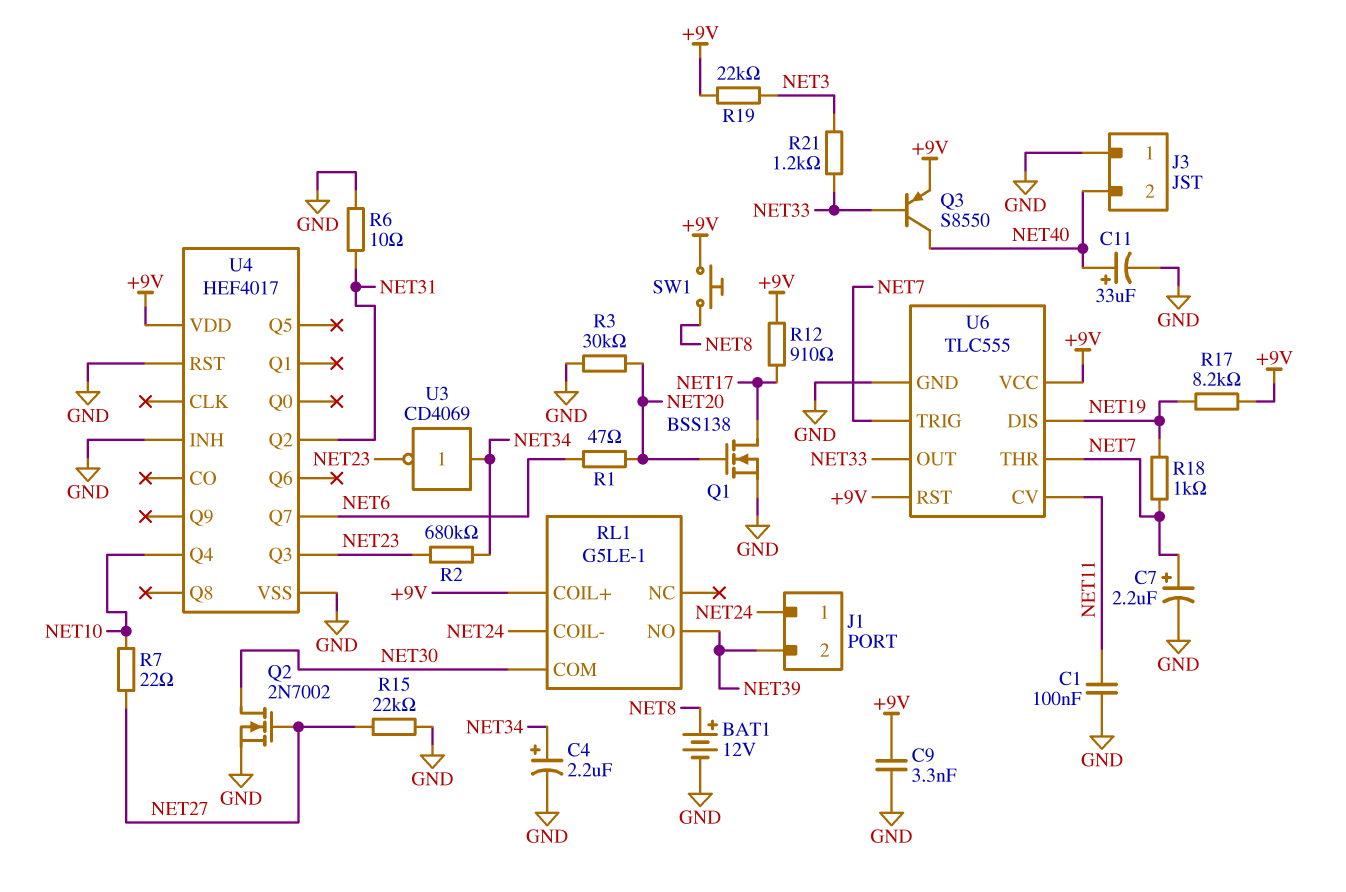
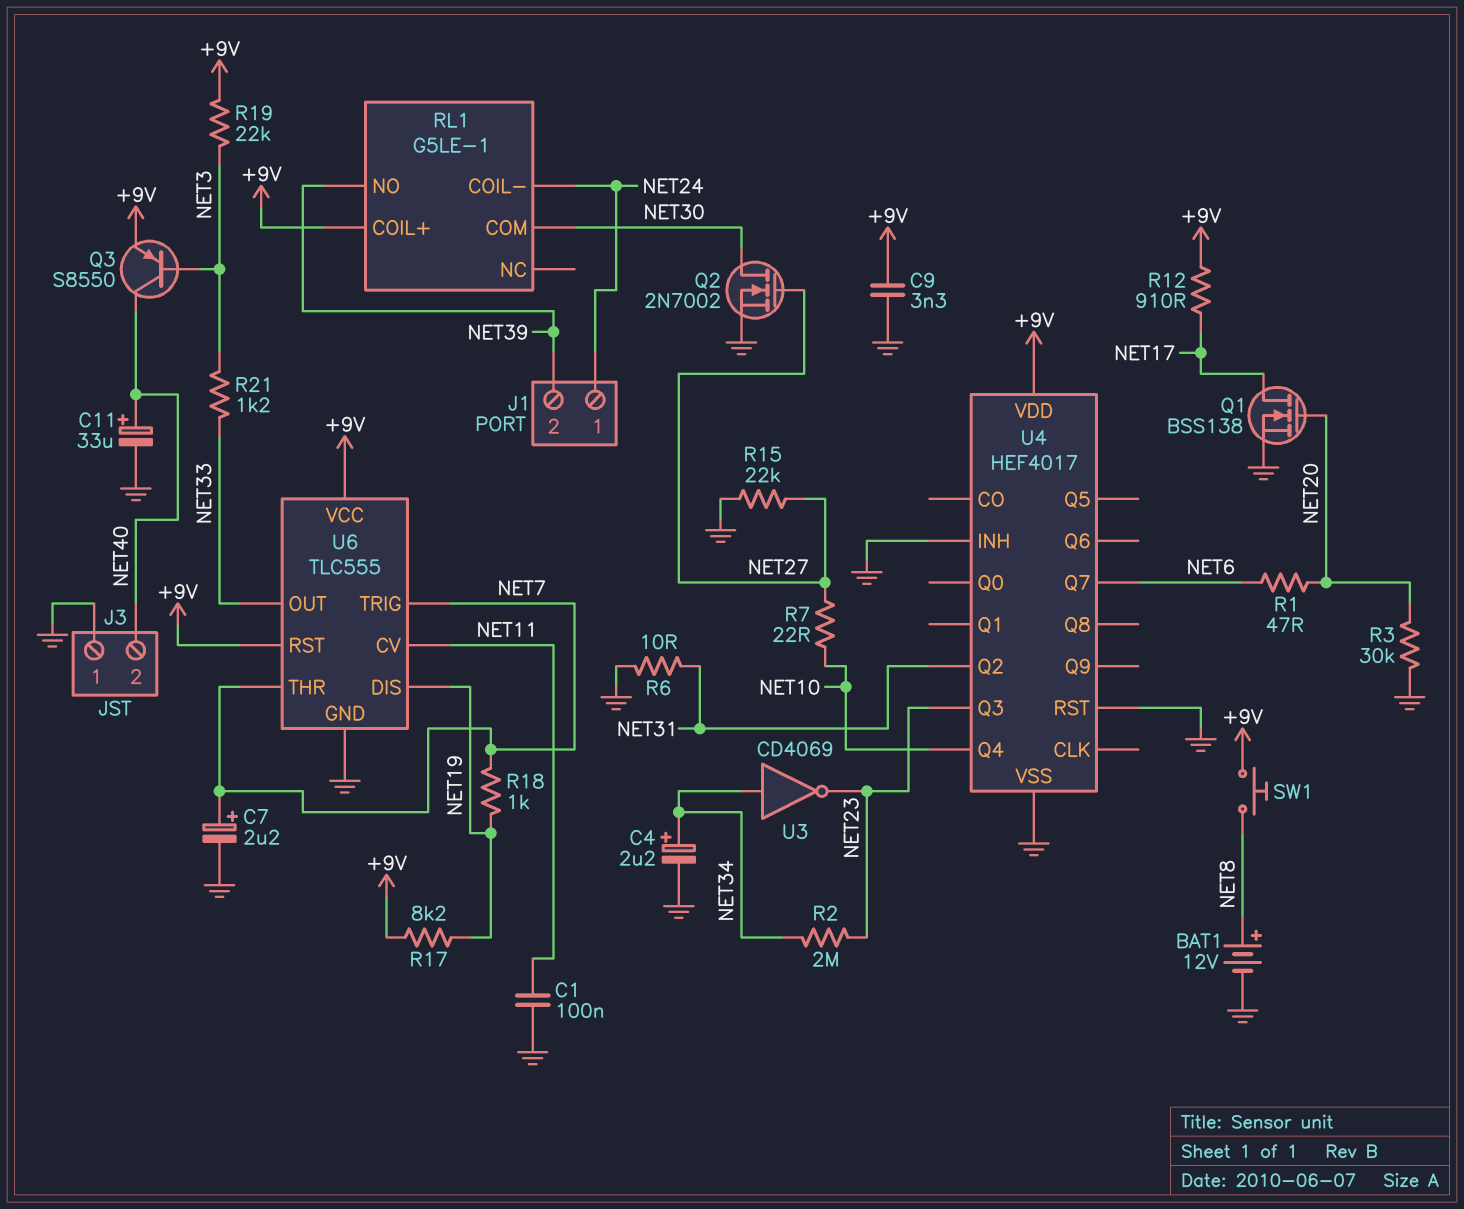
Q3: PNP S8550 (B NET33, C NET40, E +9V) -> PNP S8550 (B NET3, C NET40, E +9V)
R2: 680k (NET23, NET34) -> 2M (NET23, NET34)

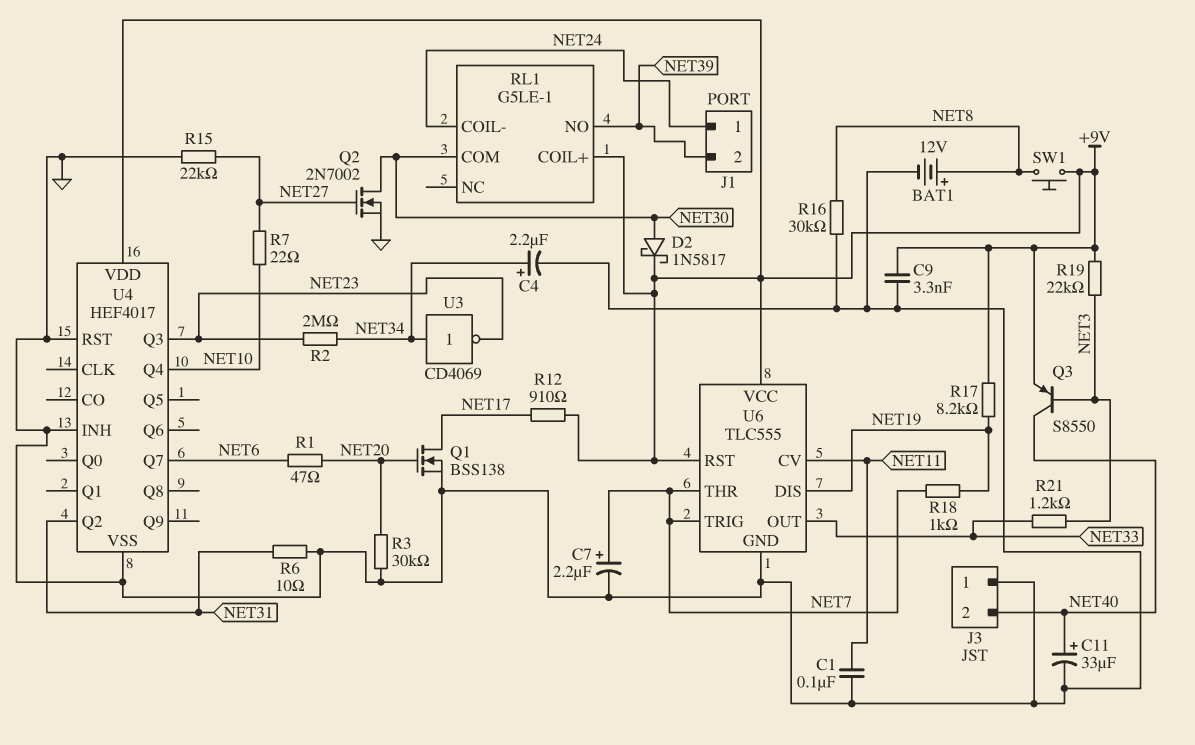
D2: none -> schottky 1N5817 (A NET30, K +9V)
R16: none -> 30k (GND, NET8)

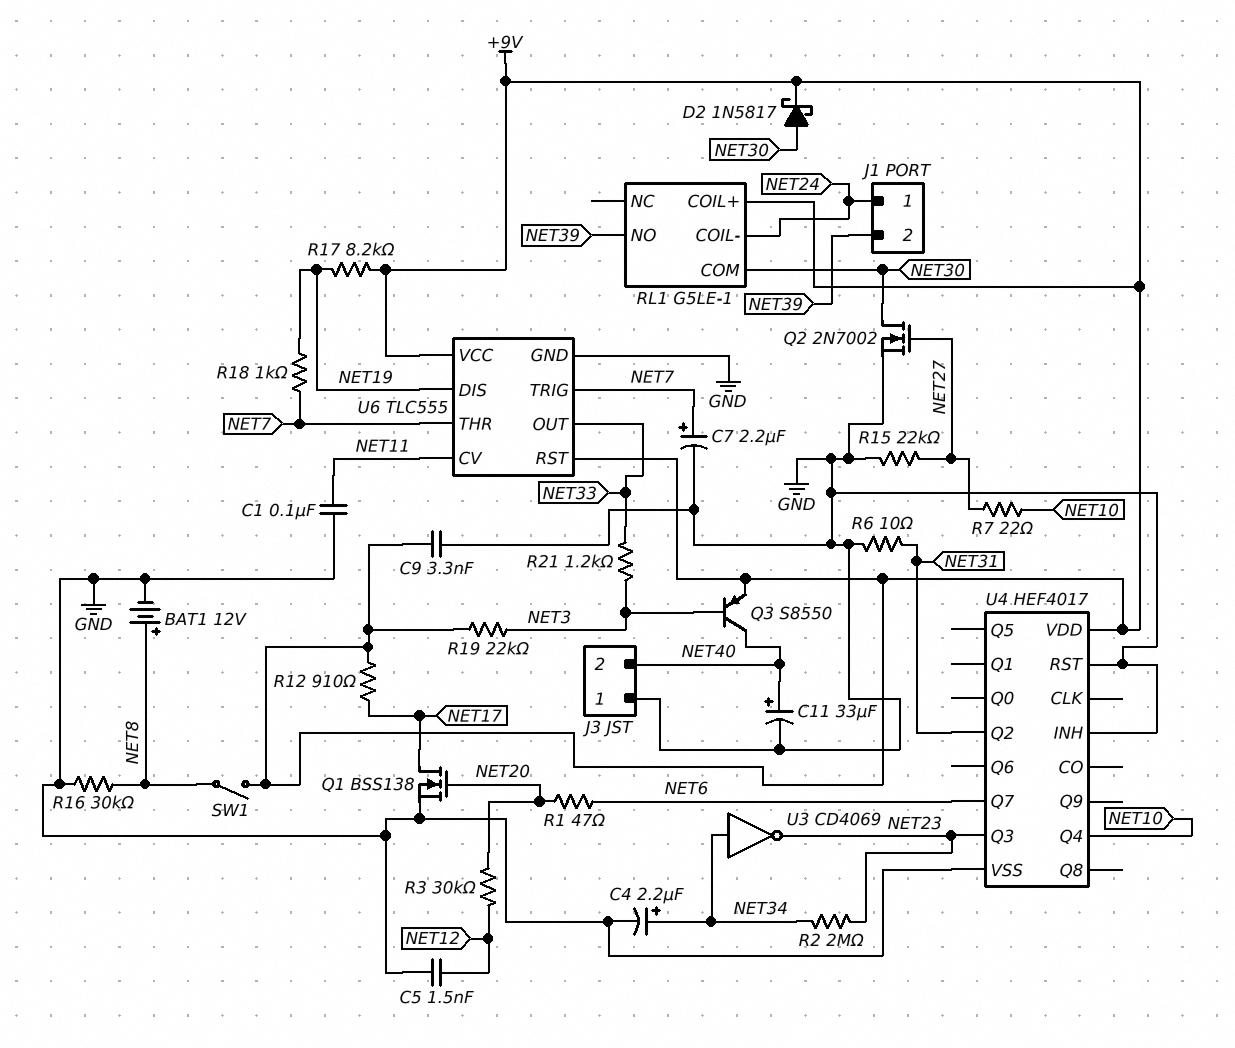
C5: none -> 1.5nF (GND, NET12)
R3: 30k (GND, NET20) -> 30k (NET12, NET20)
SW1: button (+9V, NET8) -> switch (+9V, NET8)

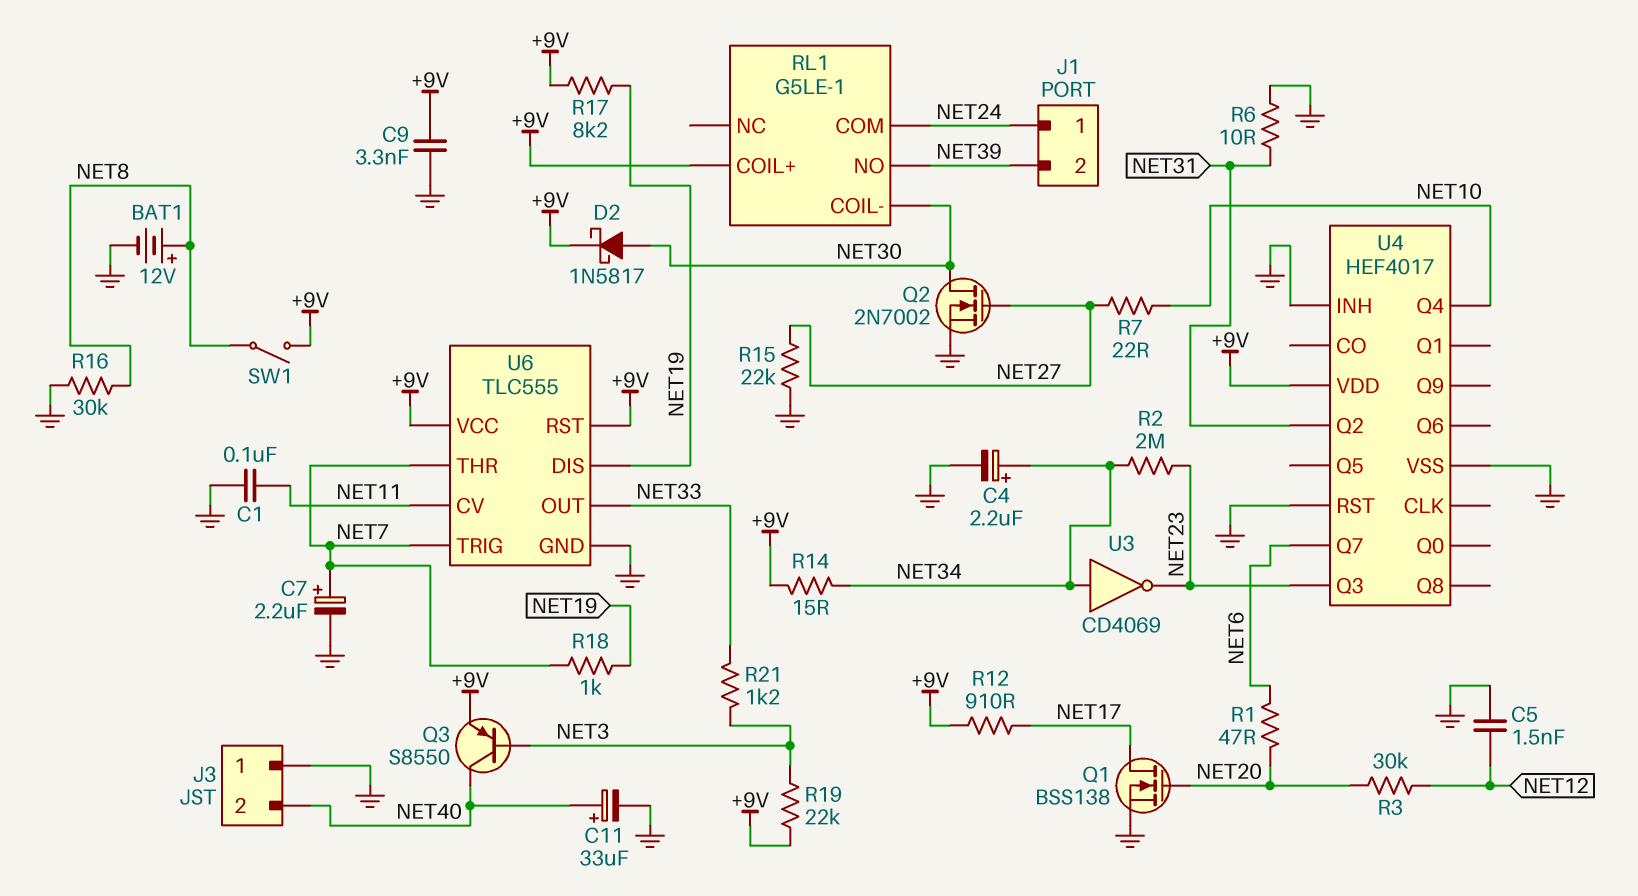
R14: none -> 15 (+9V, NET34)
RL1 pin COIL-: NET24 -> NET30
RL1 pin COM: NET30 -> NET24

